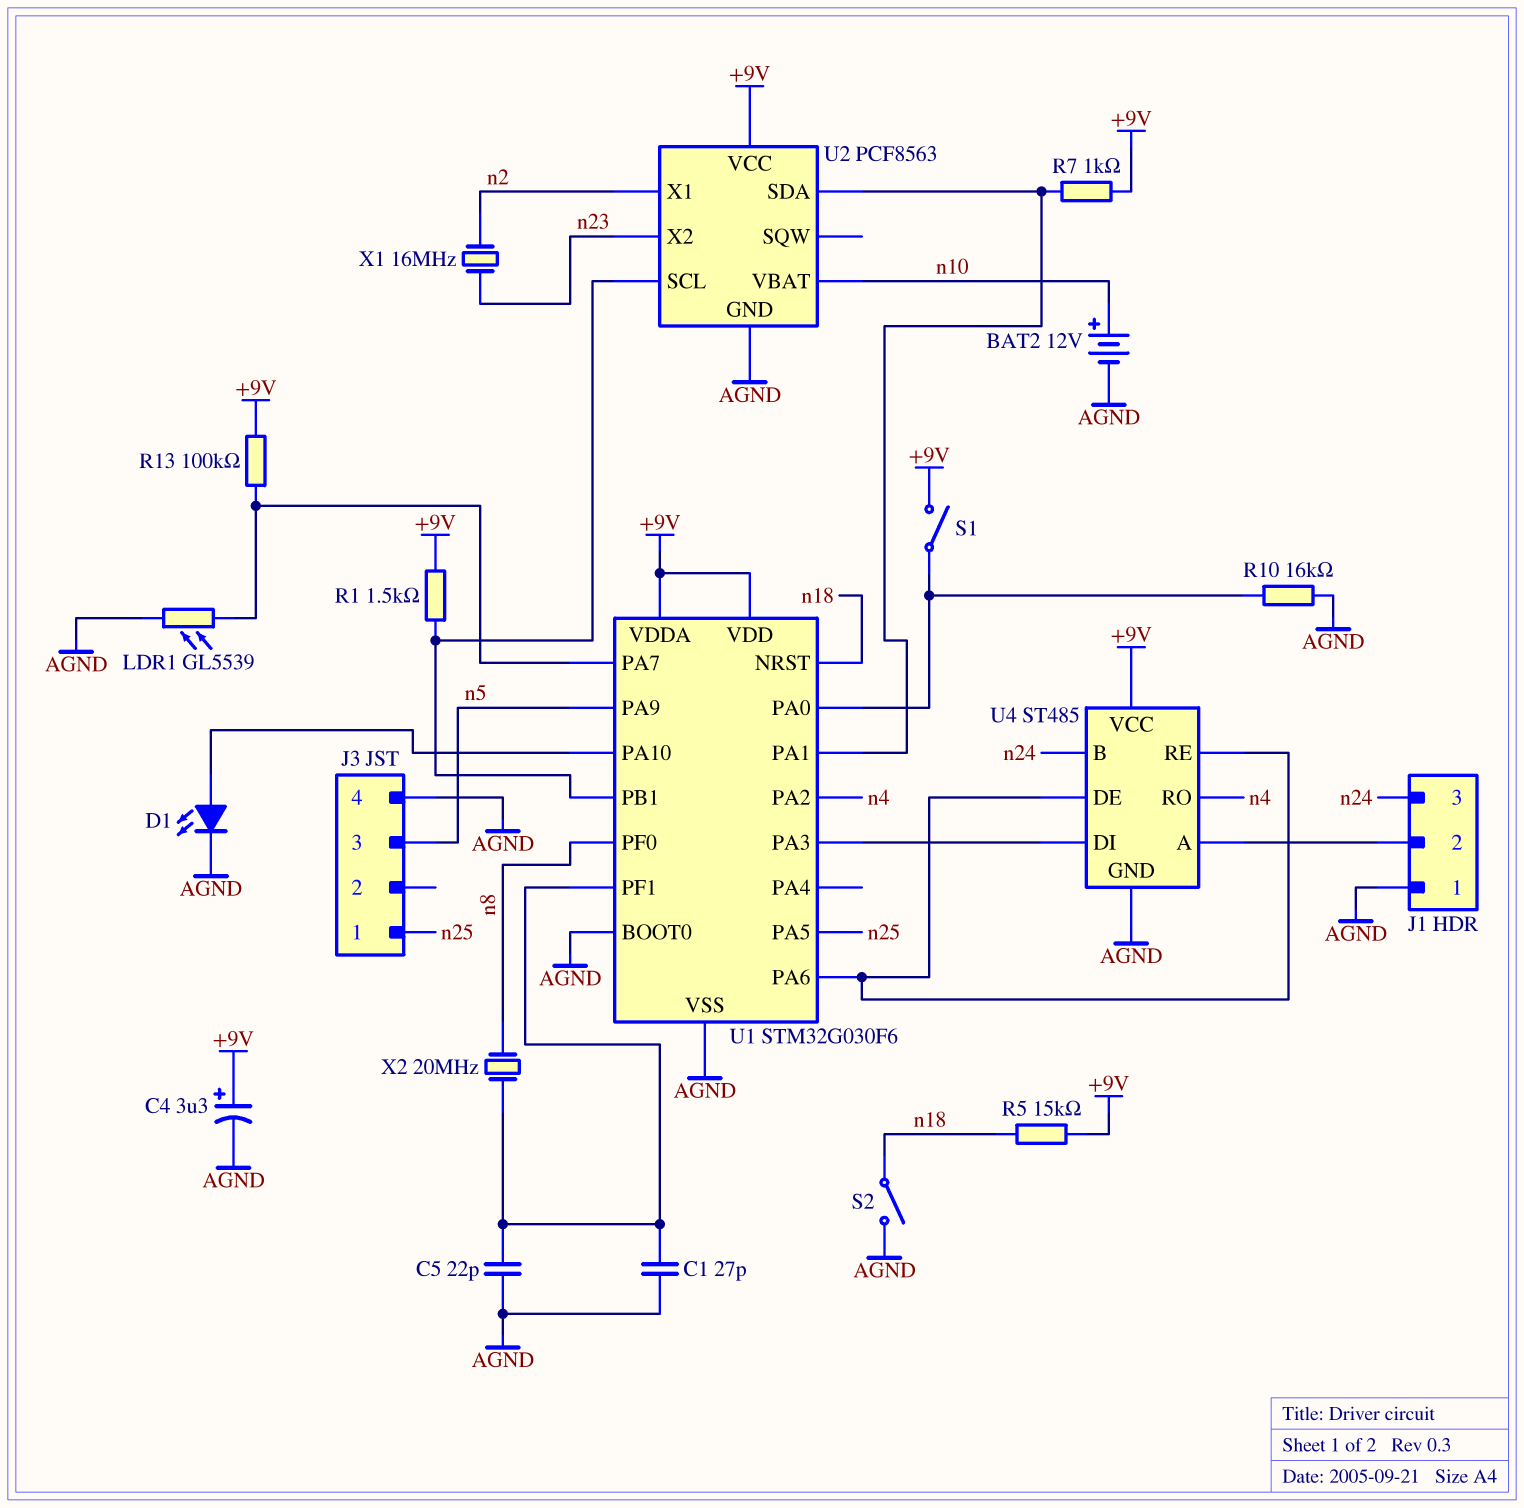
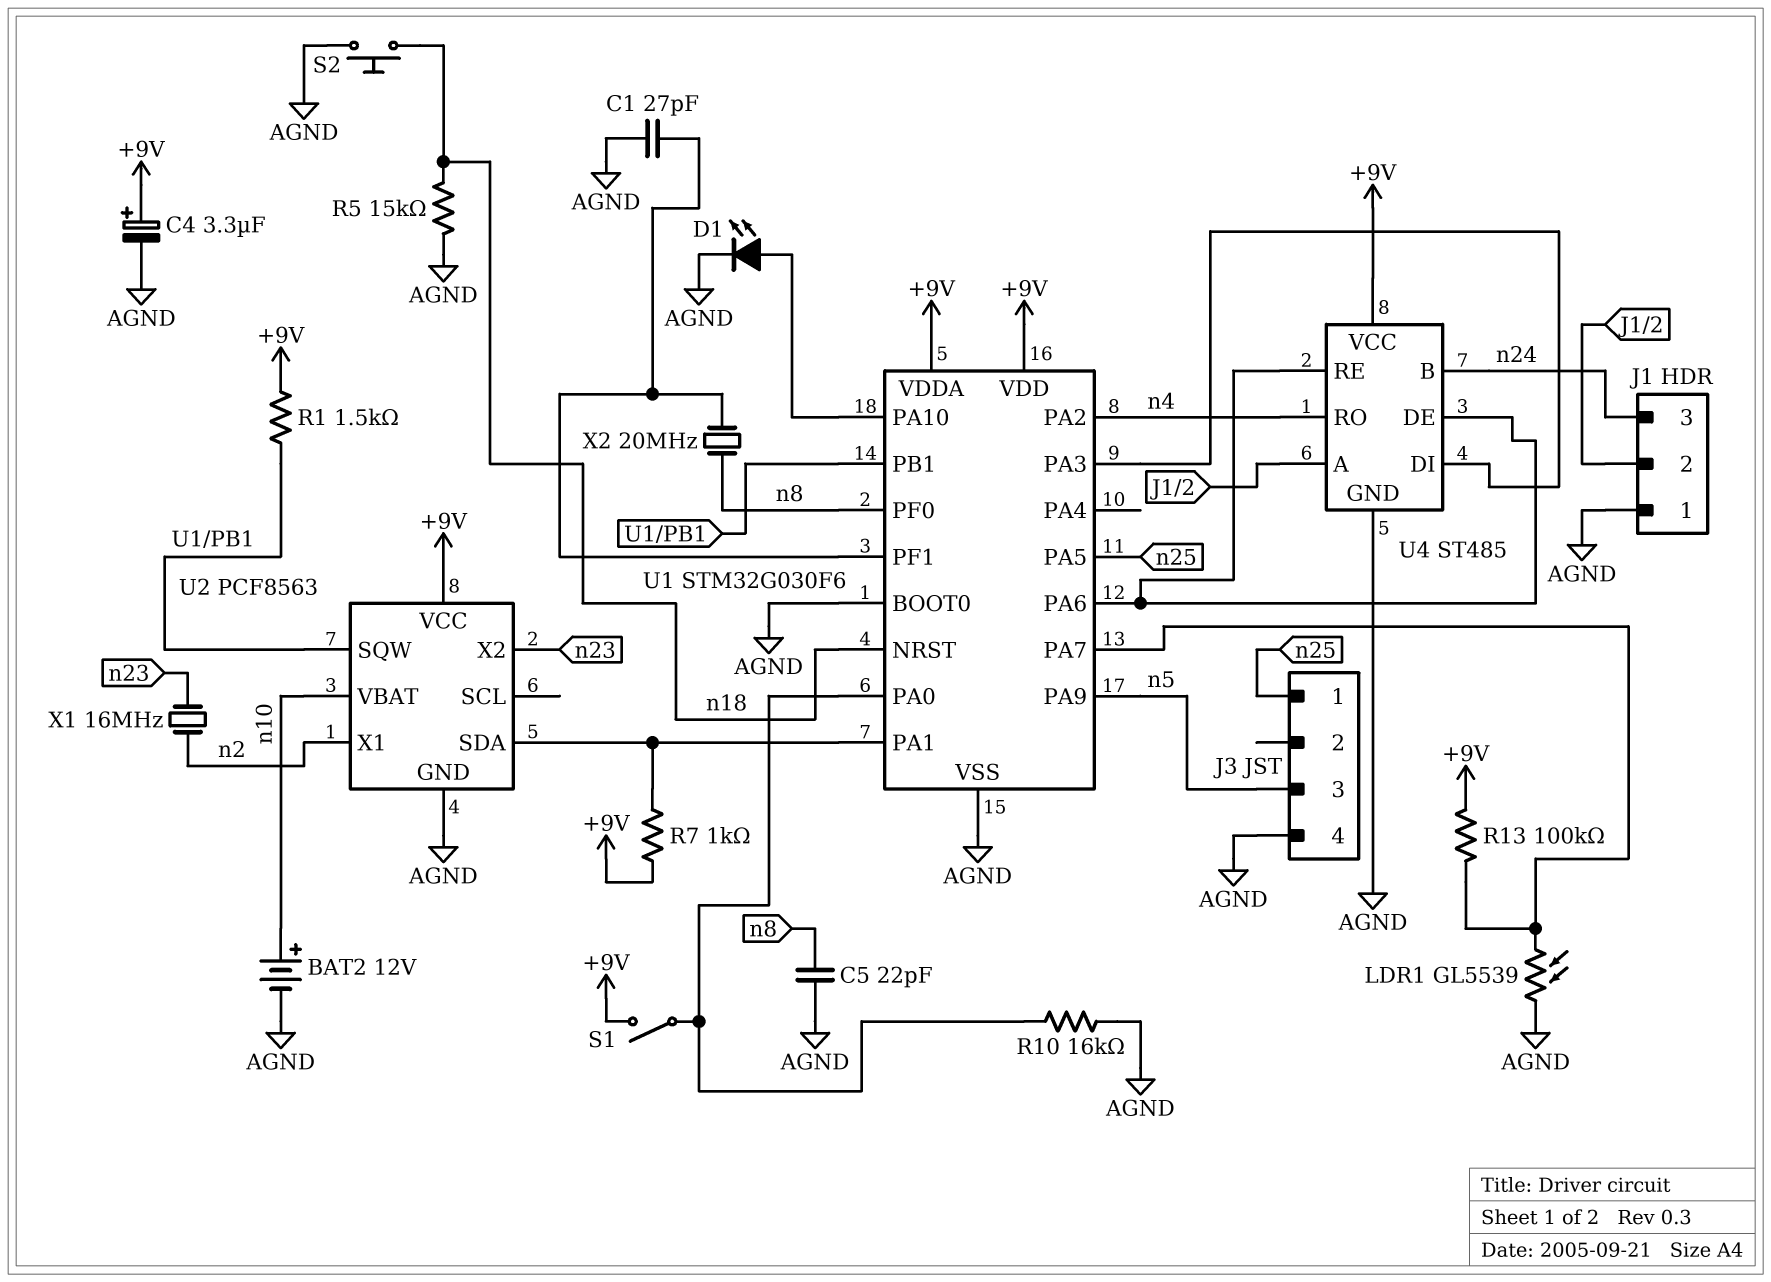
C5: 22pF (AGND, U1/PF1) -> 22pF (AGND, n8)
R5: 15k (+9V, n18) -> 15k (AGND, n18)
S2: switch (AGND, n18) -> button (AGND, n18)
U2 pin SCL: U1/PB1 -> none
U2 pin SQW: none -> U1/PB1

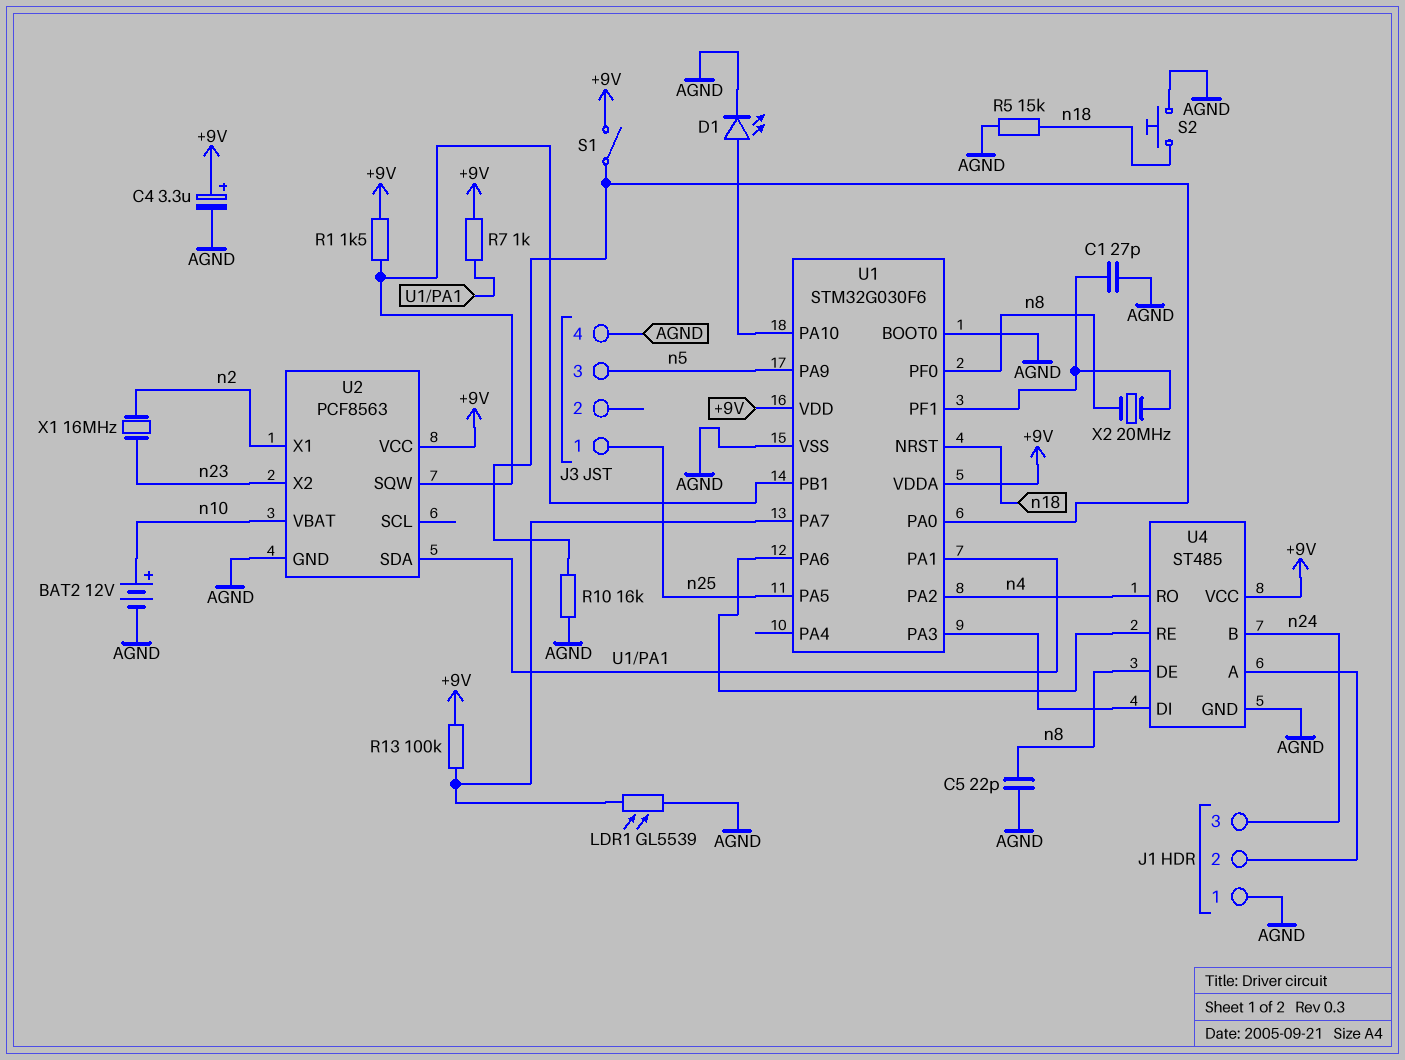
U4 pin DE: U1/PA6 -> n8

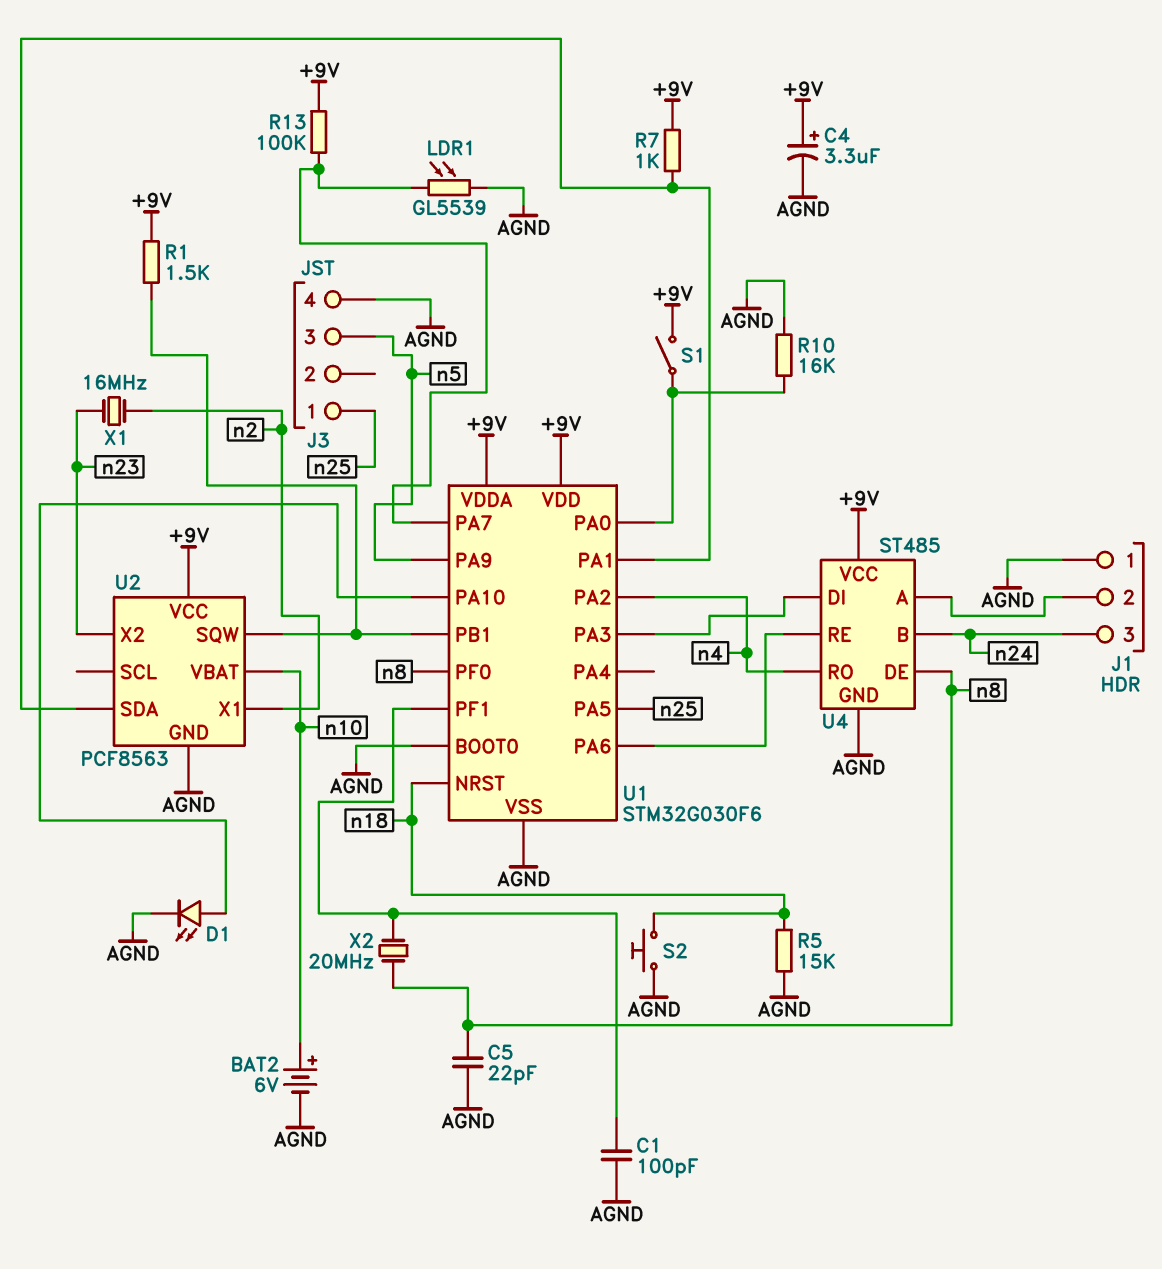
BAT2: 12V (plus n10, minus AGND) -> 6V (plus n10, minus AGND)
C1: 27pF (AGND, U1/PF1) -> 100pF (AGND, U1/PF1)

